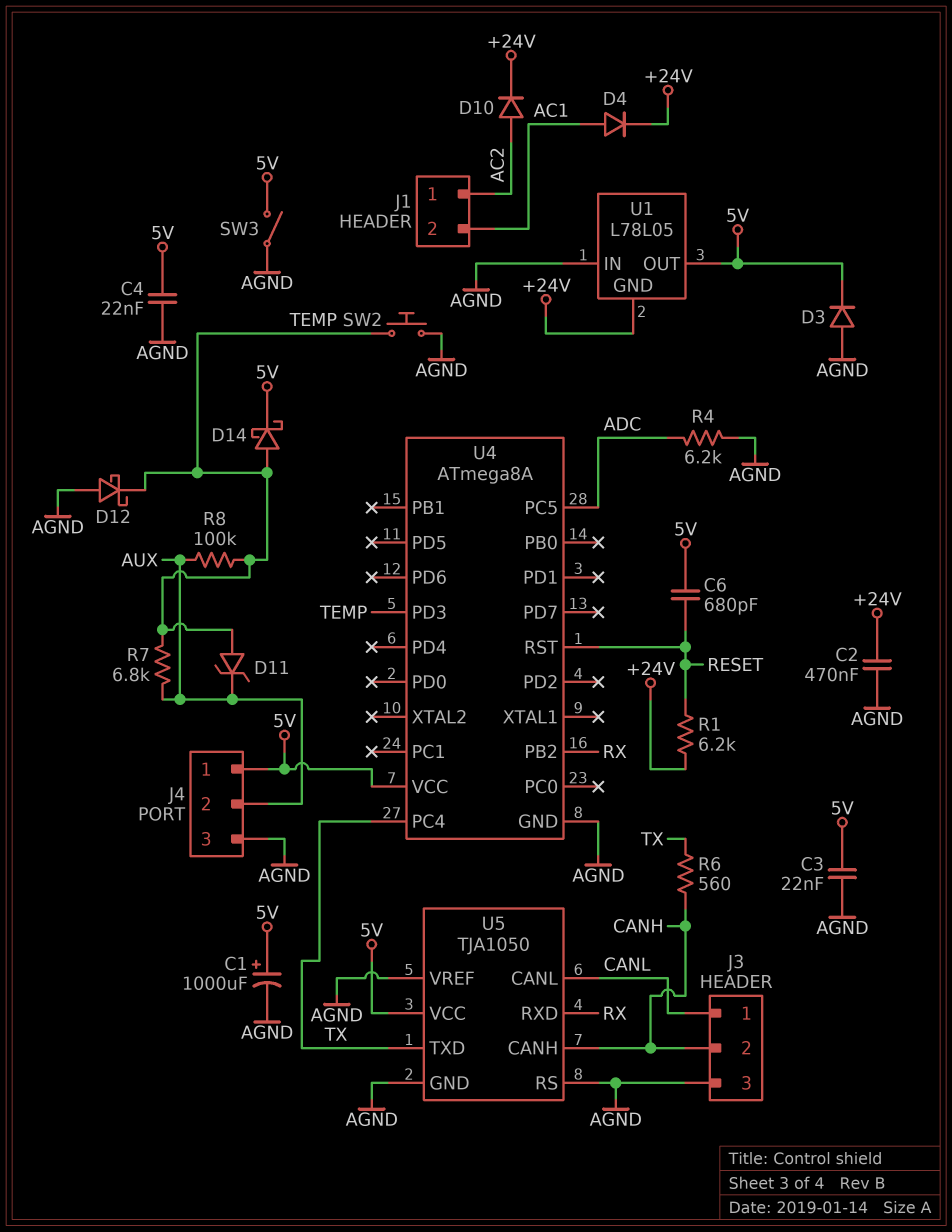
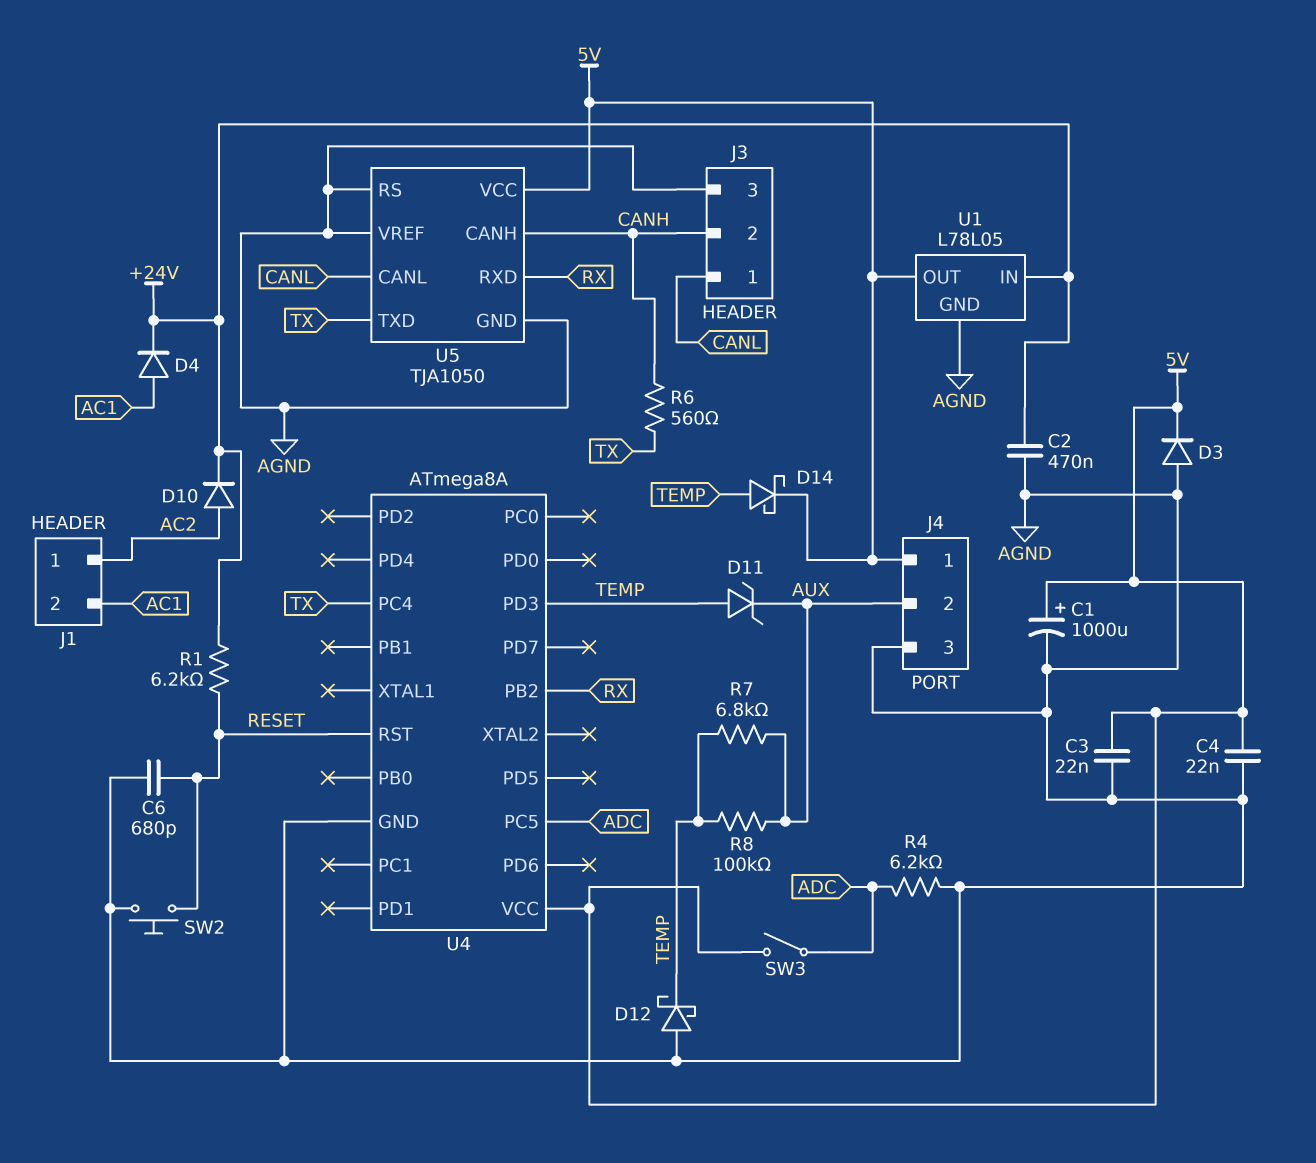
C6: 680pF (5V, RESET) -> 680pF (AGND, RESET)
SW2: button (AGND, TEMP) -> button (AGND, RESET)
SW3: switch (5V, AGND) -> switch (5V, ADC)
U1 pin GND: +24V -> AGND
U1 pin IN: AGND -> +24V

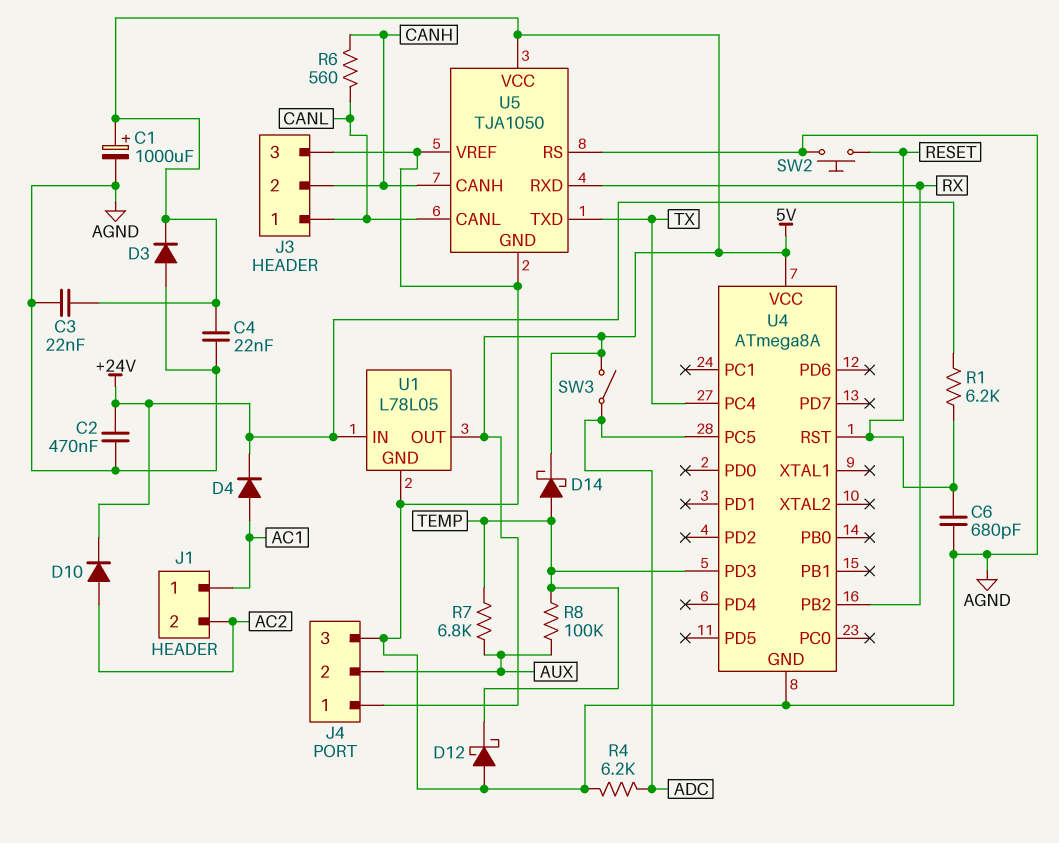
D11: zener (A TEMP, K AUX) -> none
J1 pin 1: AC2 -> AC1
J1 pin 2: AC1 -> AC2
R6: 560 (CANH, TX) -> 560 (CANH, CANL)

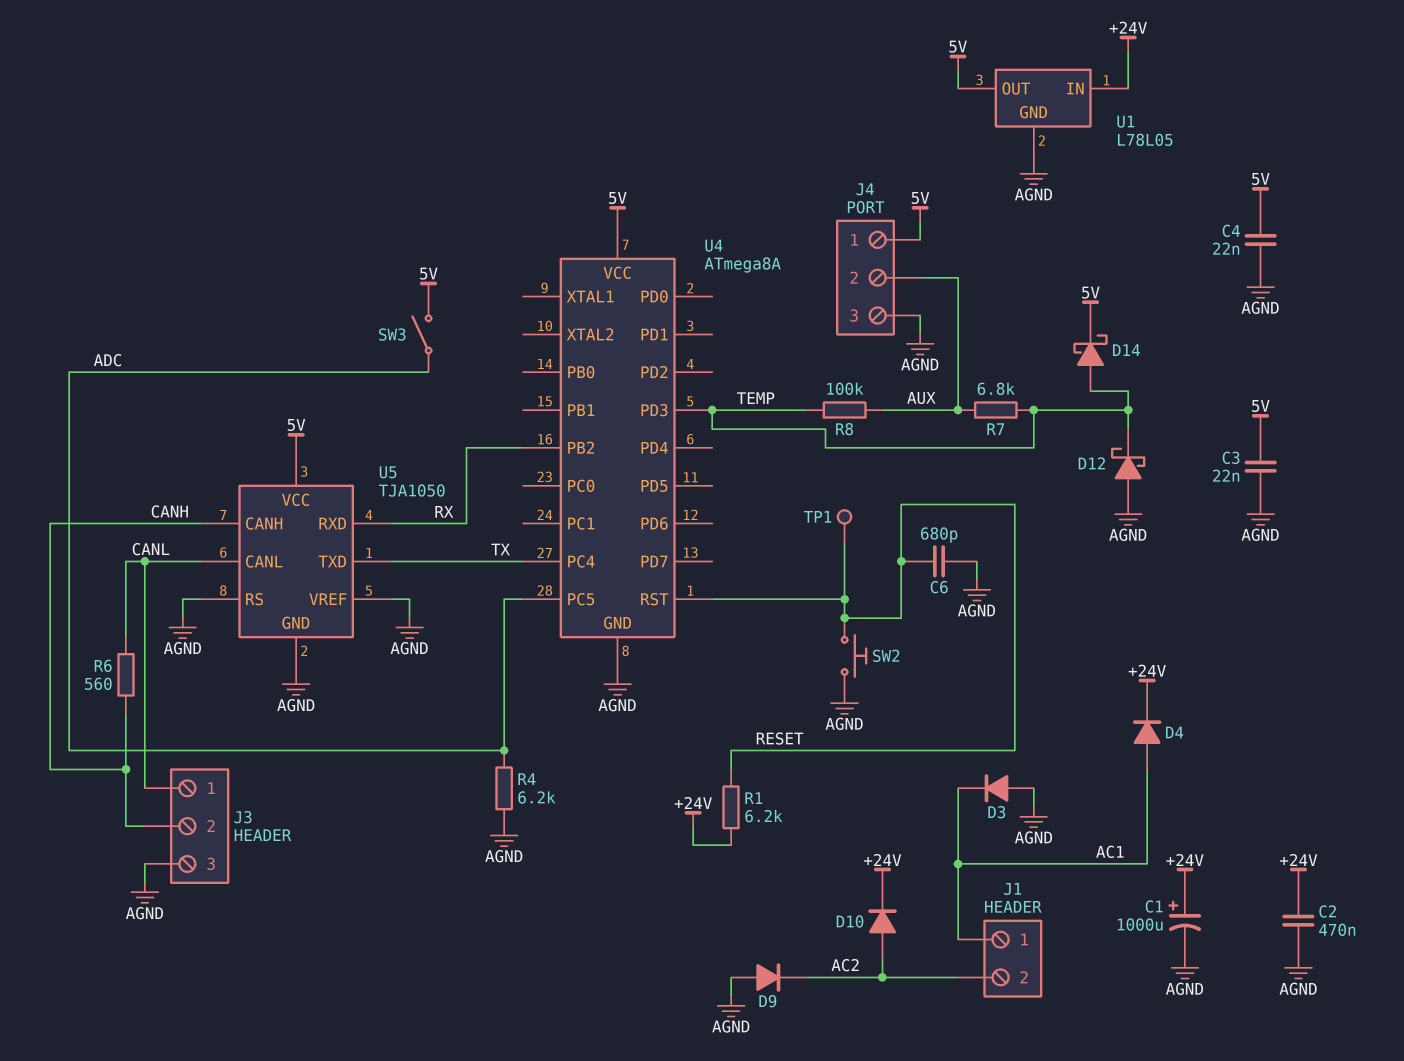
C1: 1000uF (plus 5V, minus AGND) -> 1000uF (plus +24V, minus AGND)
D3: diode (A AGND, K 5V) -> diode (A AGND, K AC1)
D9: none -> diode (A AGND, K AC2)
TP1: none -> test point (RESET)

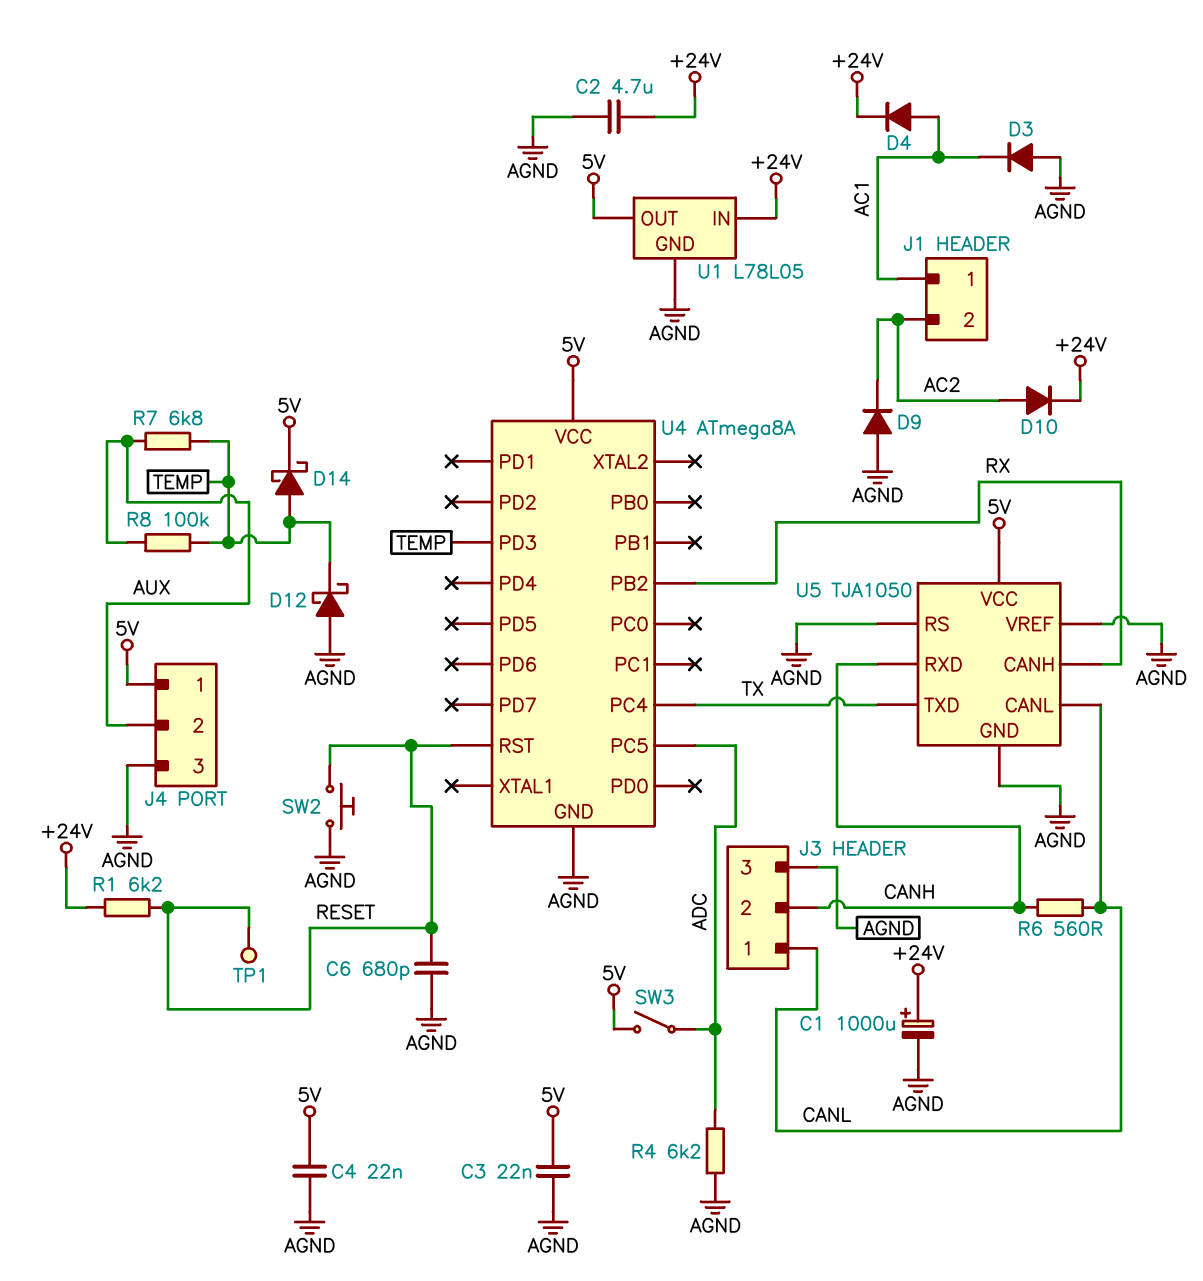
C2: 470nF (+24V, AGND) -> 4.7uF (+24V, AGND)
U5 pin CANH: CANH -> RX
U5 pin RXD: RX -> CANH

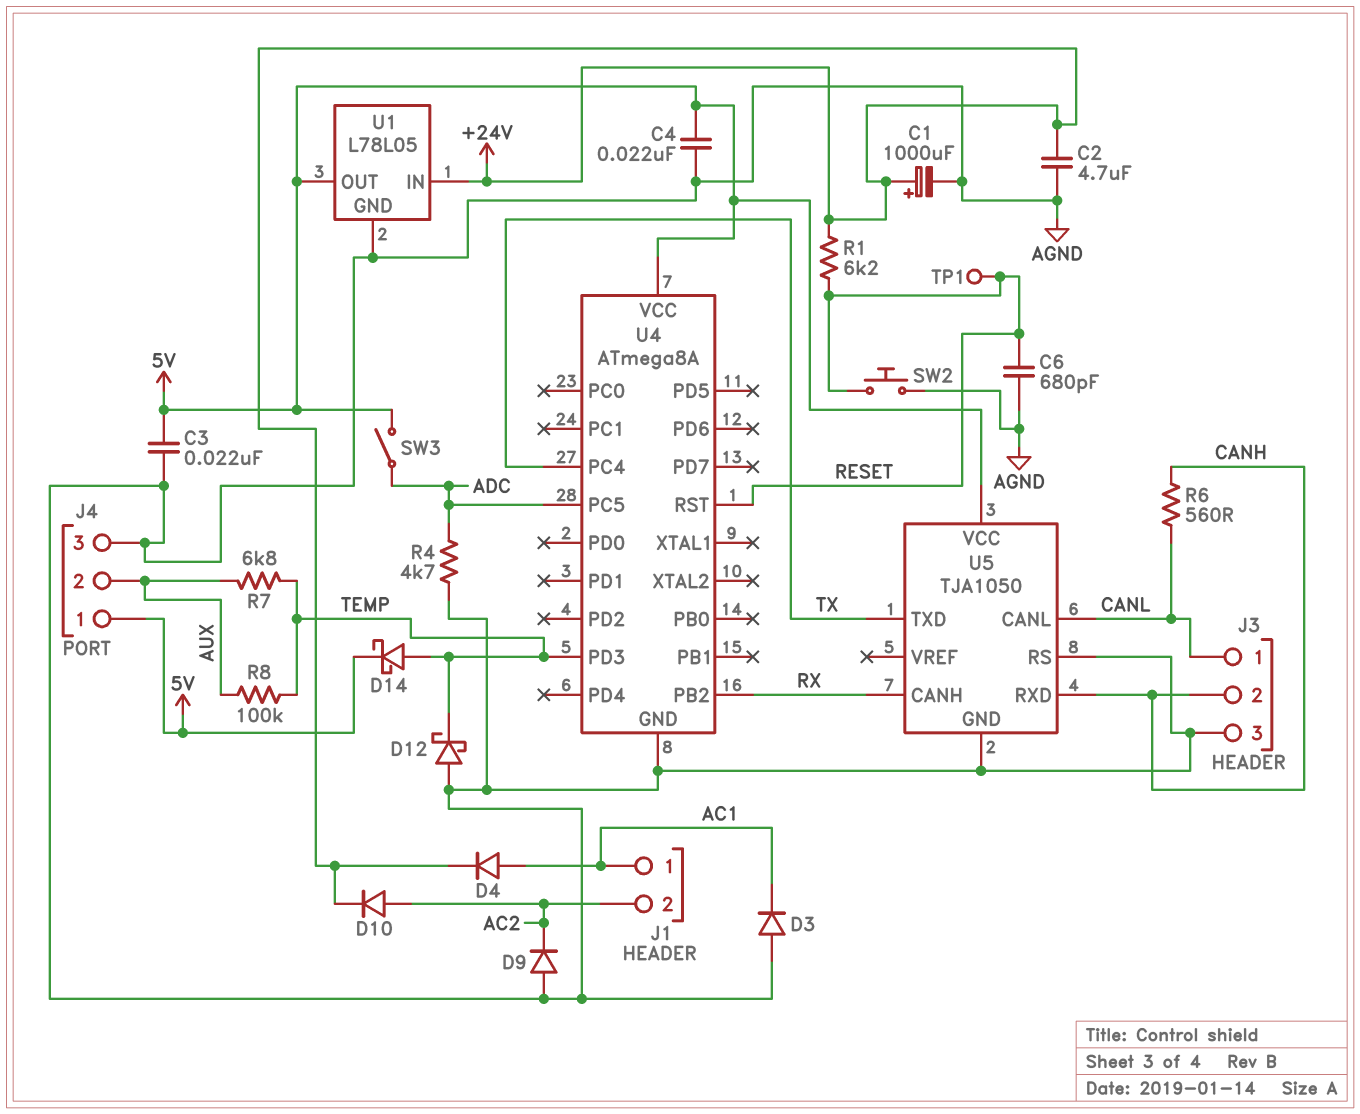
R4: 6.2k (ADC, AGND) -> 4.7k (ADC, AGND)
U5 pin VREF: AGND -> none

